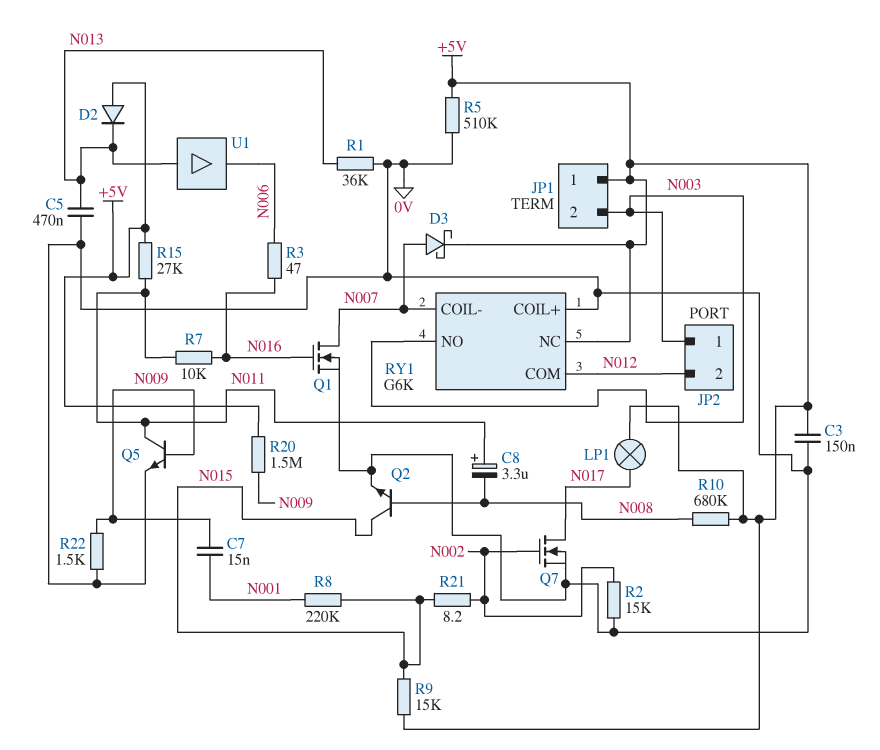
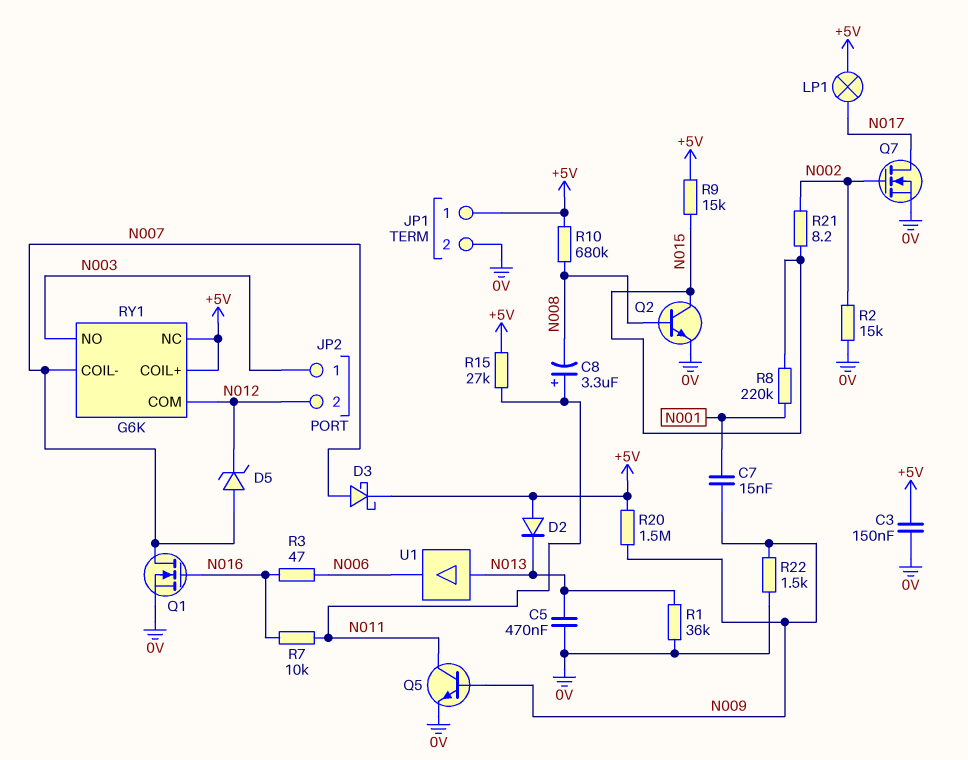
D5: none -> zener (A N007, K N012)
JP1 pin 2: N003 -> 0V
R5: 510k (+5V, 0V) -> none
RY1 pin COIL+: 0V -> +5V

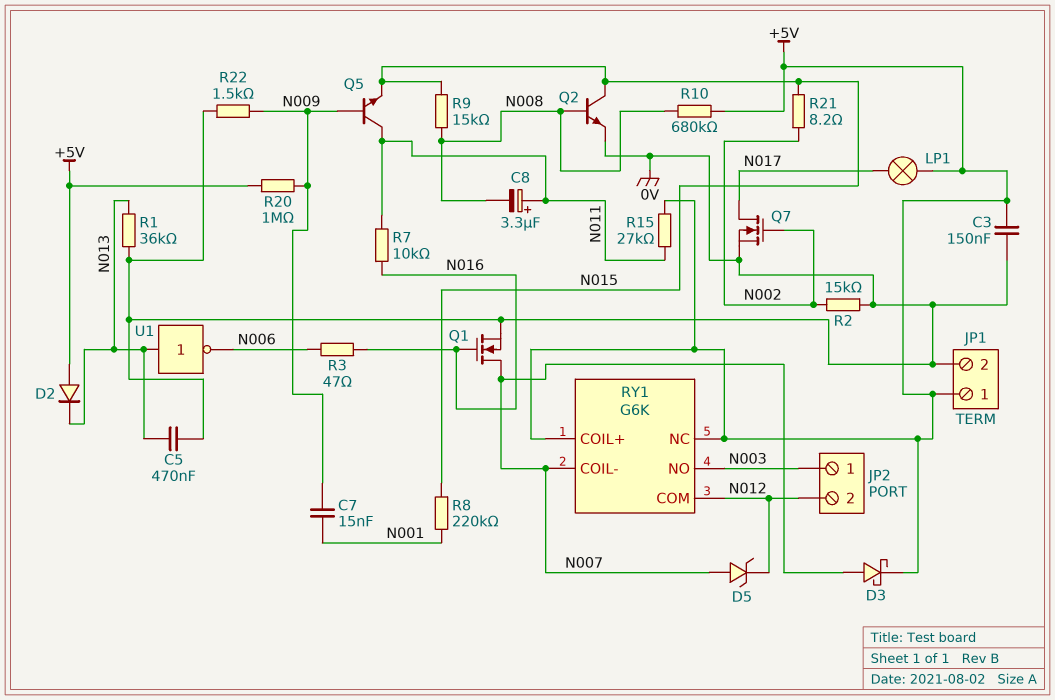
Q5: NPN (B N009, C N011, E 0V) -> NPN (B N009, C N011, E N015)
R9: 15k (+5V, N015) -> 15k (N008, N015)
R20: 1.5M (+5V, N009) -> 1M (+5V, N009)
U1: buffer (in N013, out N006) -> NOT (in N013, out N006)

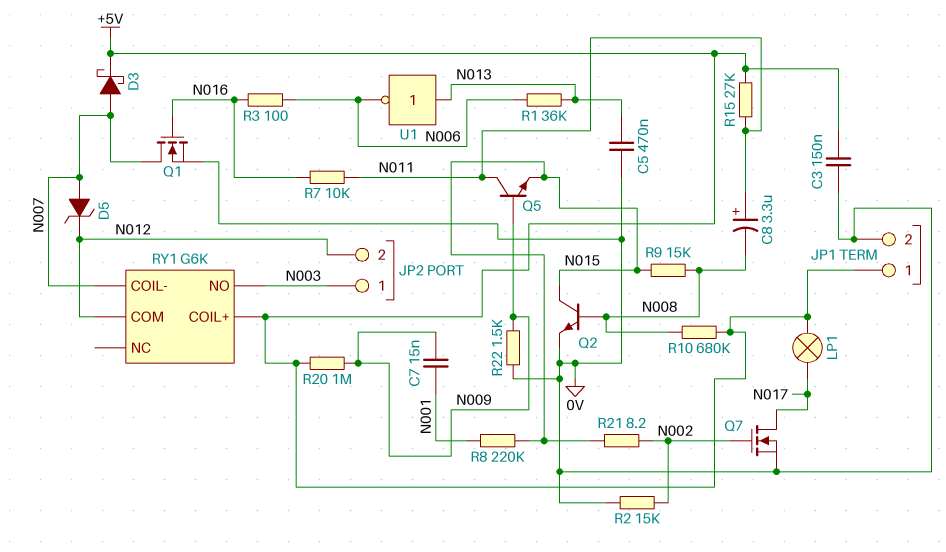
D2: diode (A +5V, K N013) -> none
R1: 36k (0V, N013) -> 36k (N006, N013)
R3: 47 (N006, N016) -> 100 (N006, N016)
RY1 pin NC: +5V -> none

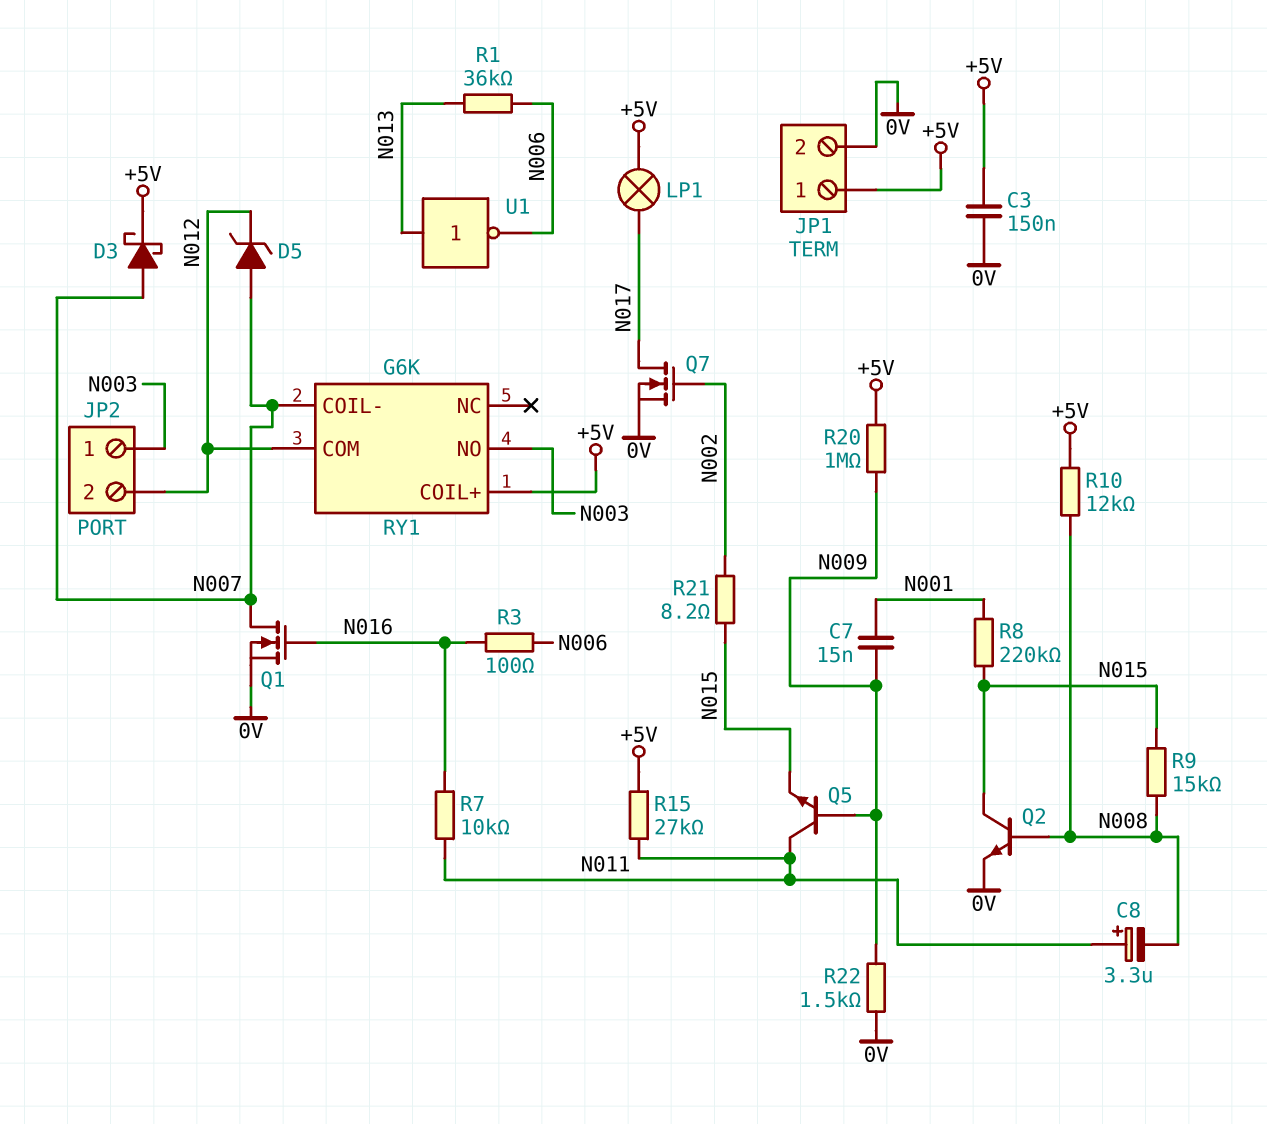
C5: 470nF (0V, N013) -> none
R2: 15k (0V, N002) -> none
R10: 680k (+5V, N008) -> 12k (+5V, N008)

